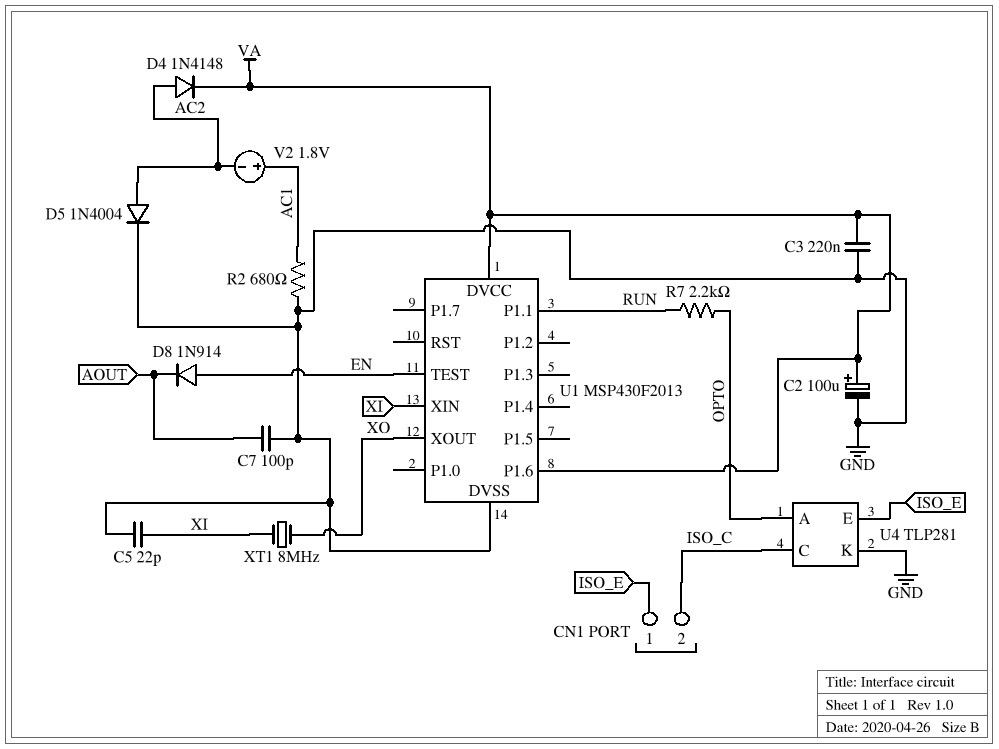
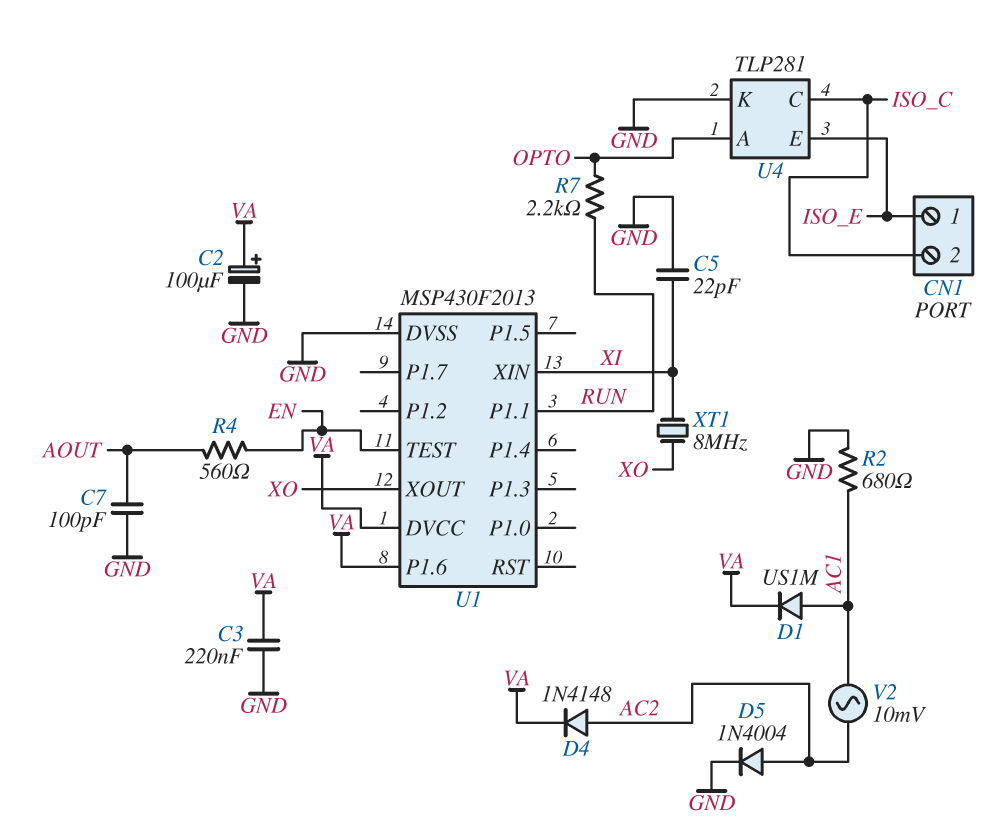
D1: none -> diode US1M (A AC1, K VA)
D8: diode 1N914 (A EN, K AOUT) -> none
R4: none -> 560 (AOUT, EN)
V2: 1.8V (plus AC1, minus AC2) -> AC 10mV (AC1, AC2)

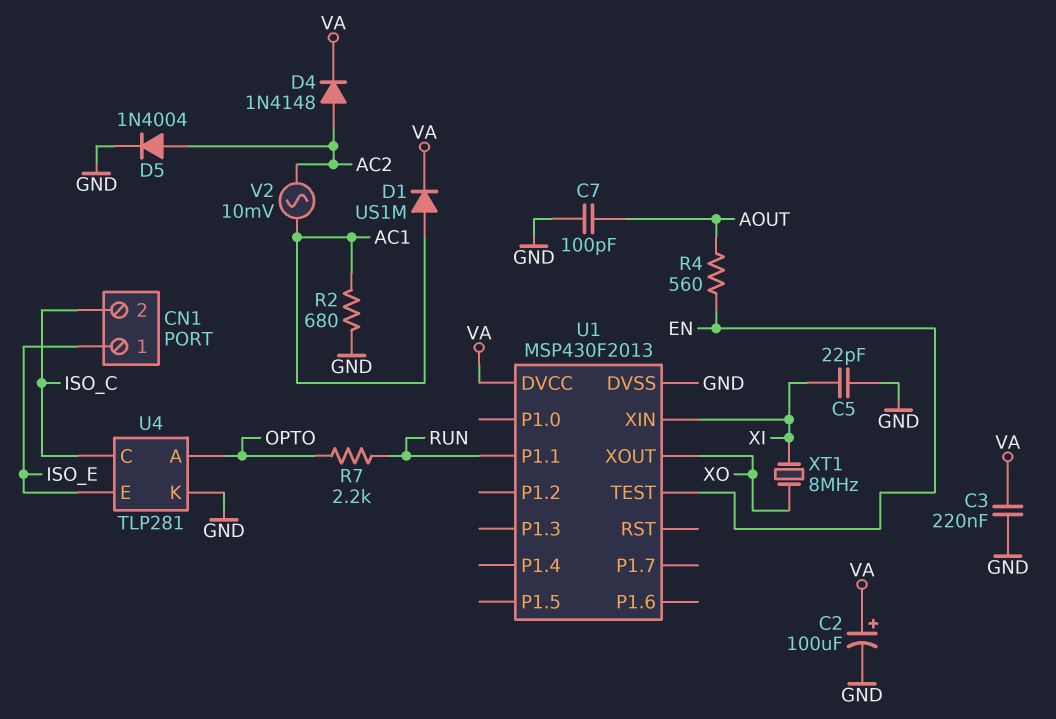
U1 pin P1.6: VA -> none

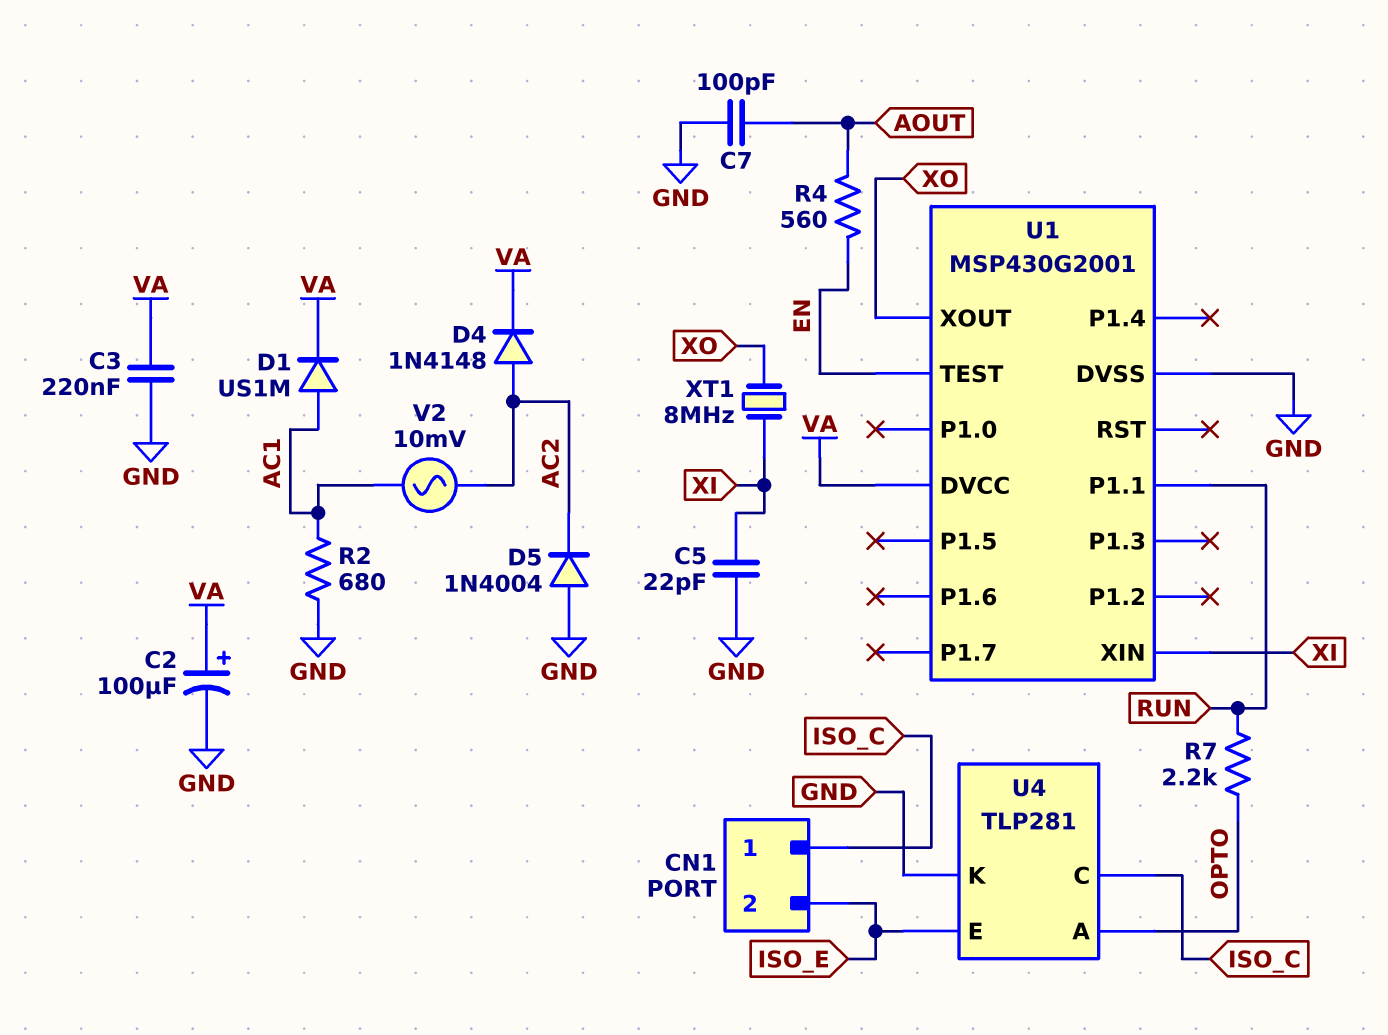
CN1 pin 1: ISO_E -> ISO_C
CN1 pin 2: ISO_C -> ISO_E
D5: diode 1N4004 (A AC2, K GND) -> diode 1N4004 (A GND, K AC2)
U1: MSP430F2013 -> MSP430G2001

